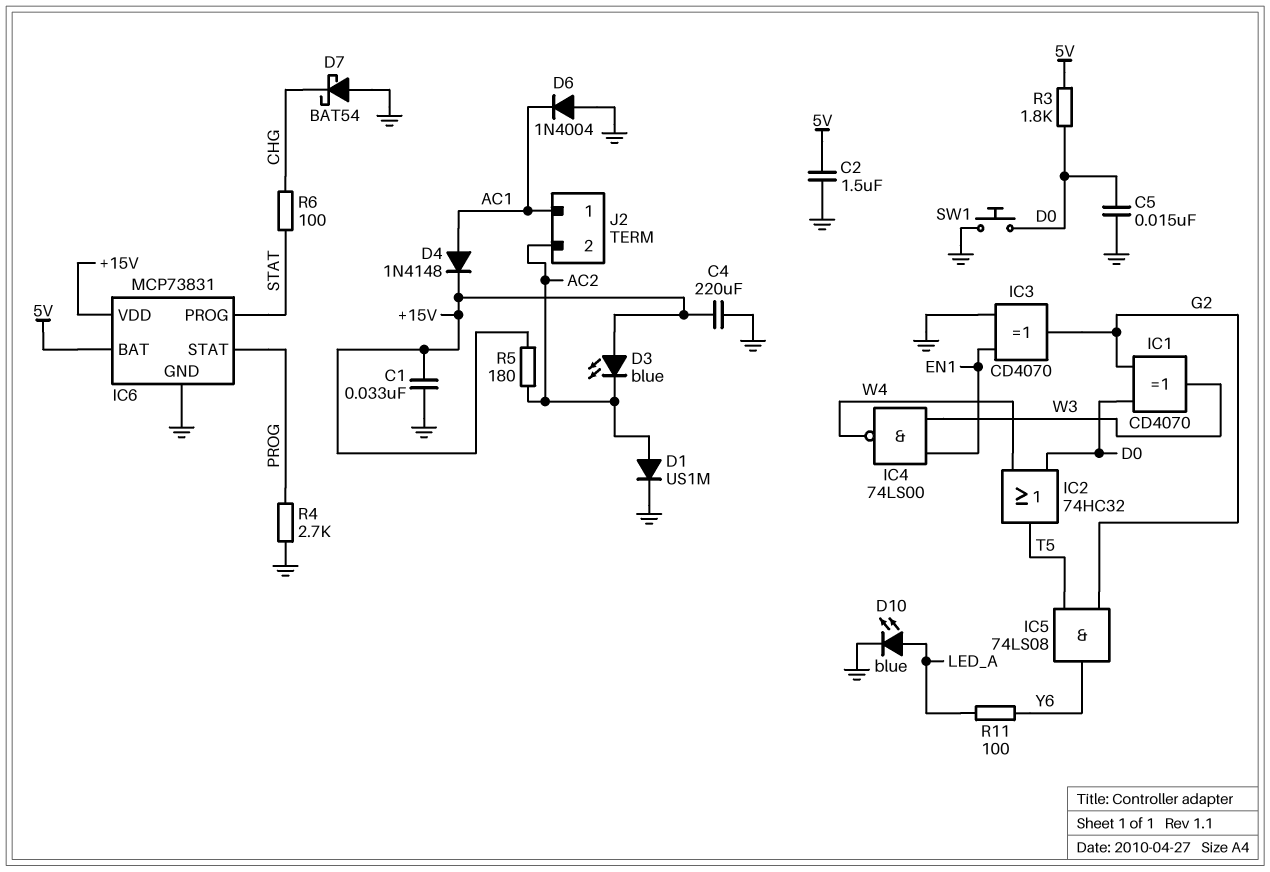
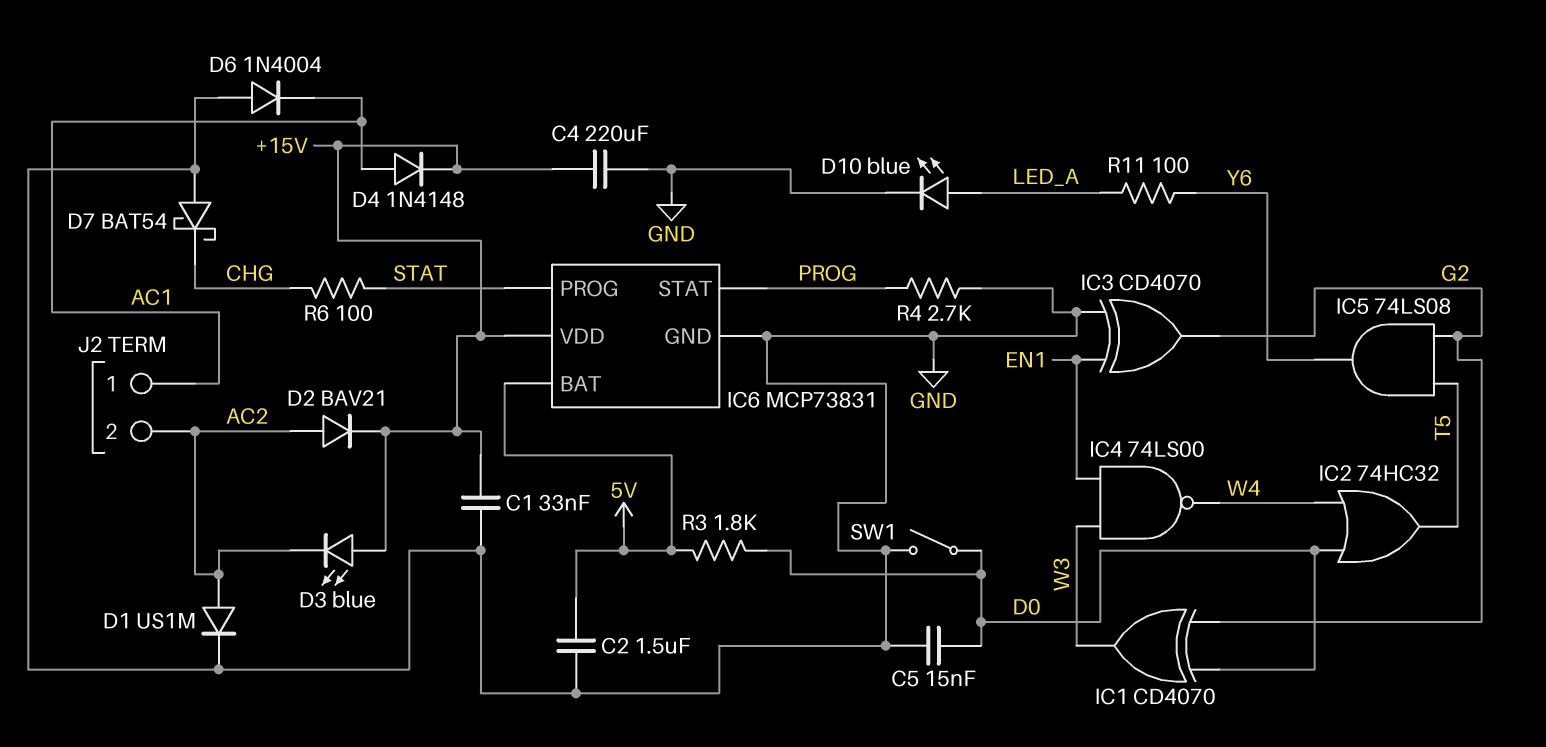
D2: none -> diode BAV21 (A AC2, K +15V)
R5: 180 (+15V, AC2) -> none
SW1: button (D0, GND) -> switch (D0, GND)

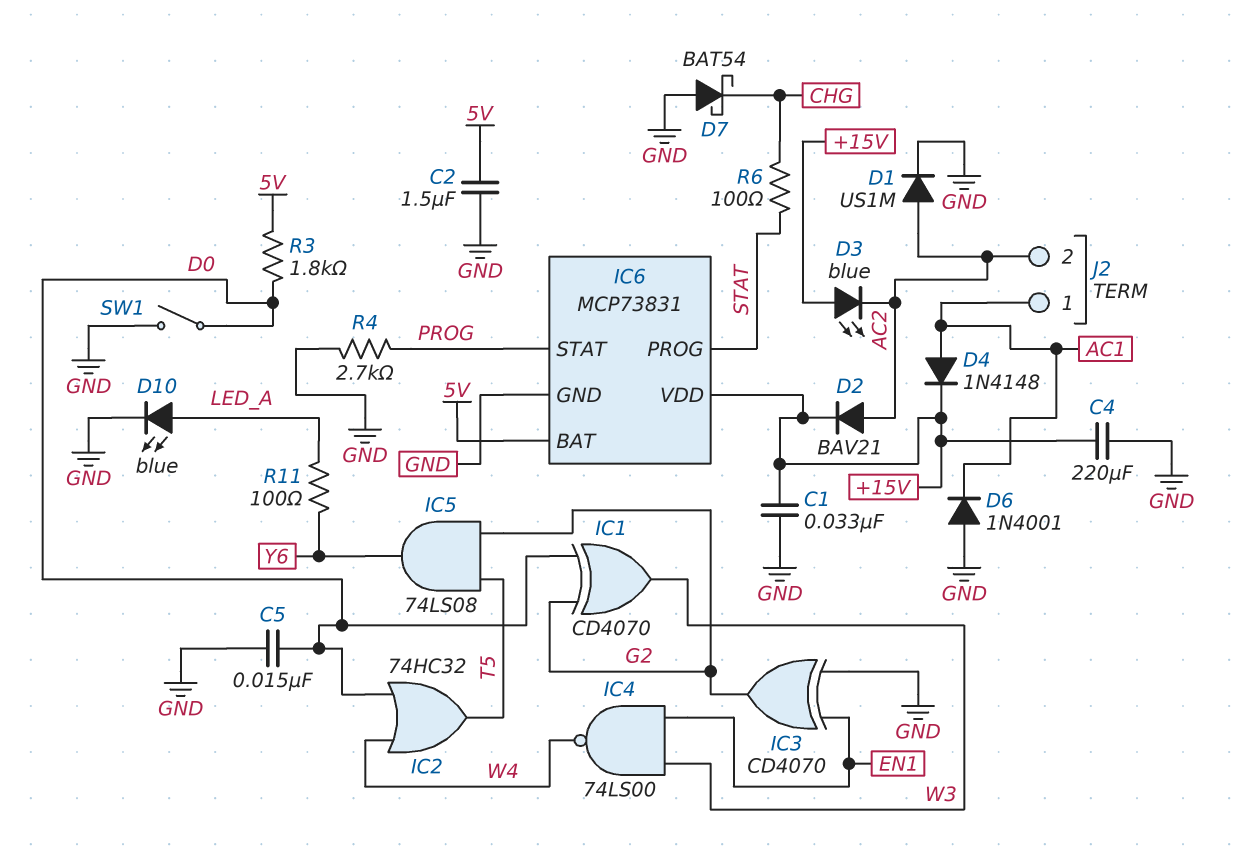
D6: diode 1N4004 (A GND, K AC1) -> diode 1N4001 (A GND, K AC1)

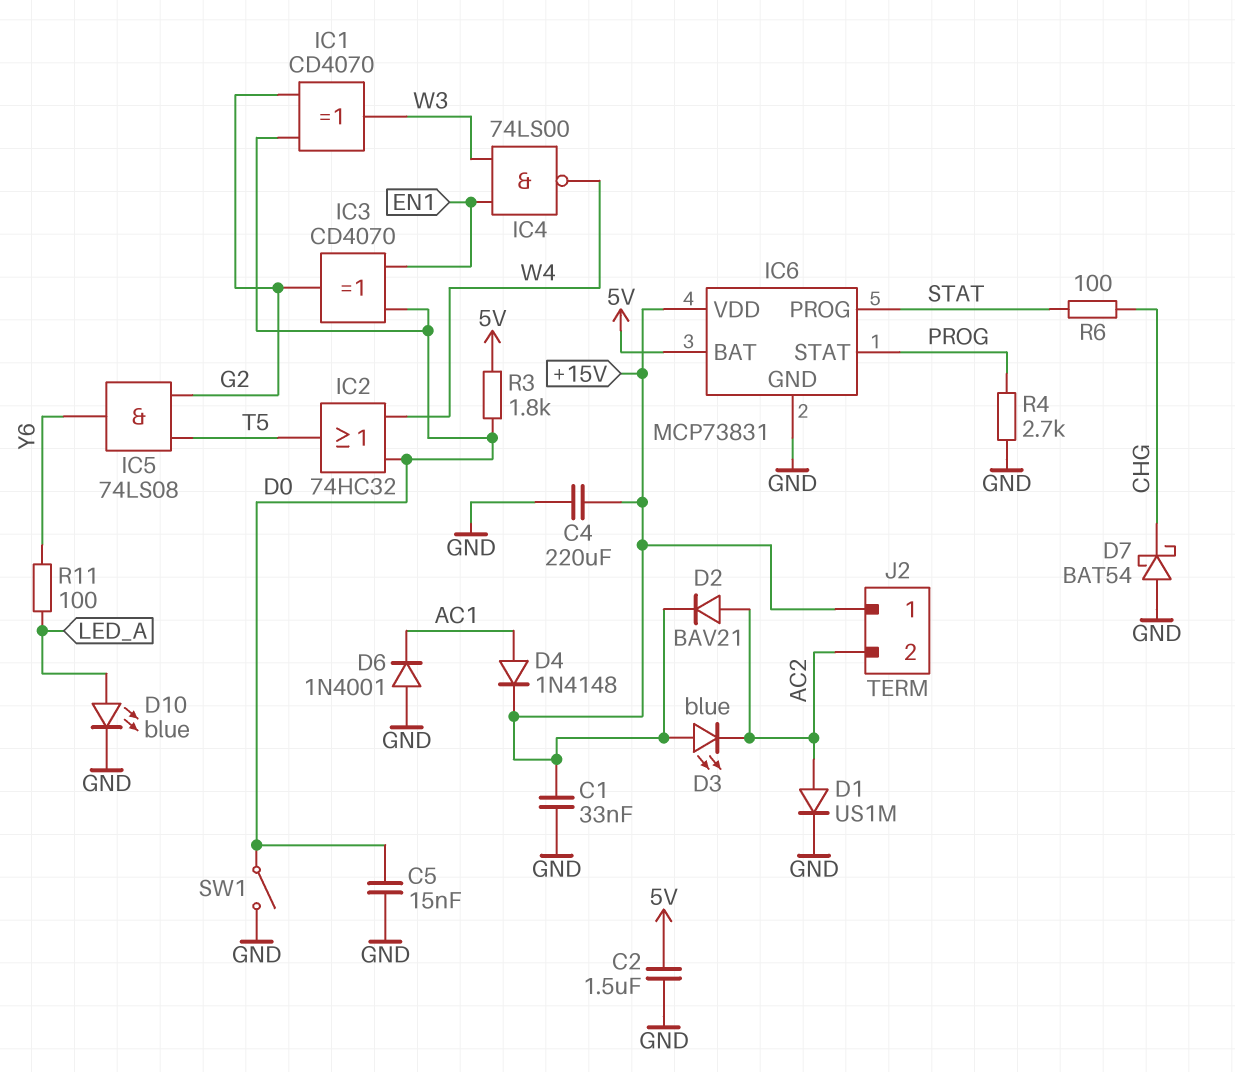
IC3: XOR CD4070 (in EN1, in GND, out G2) -> XOR CD4070 (in D0, in EN1, out G2)
J2 pin 1: AC1 -> +15V

